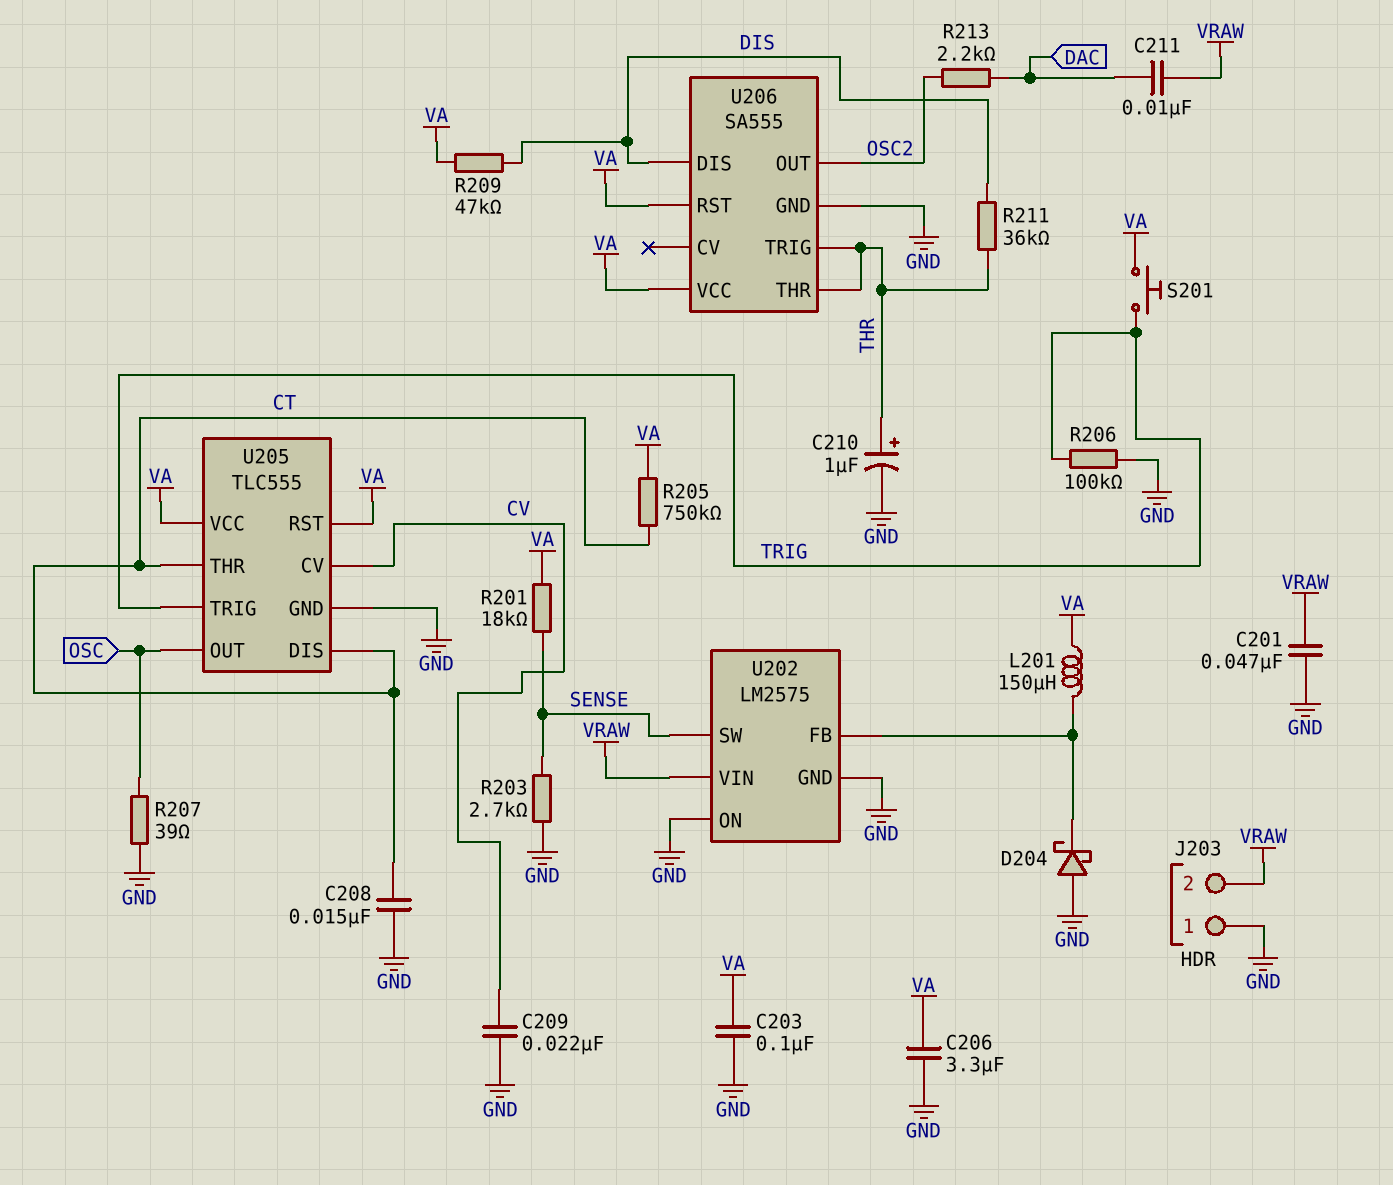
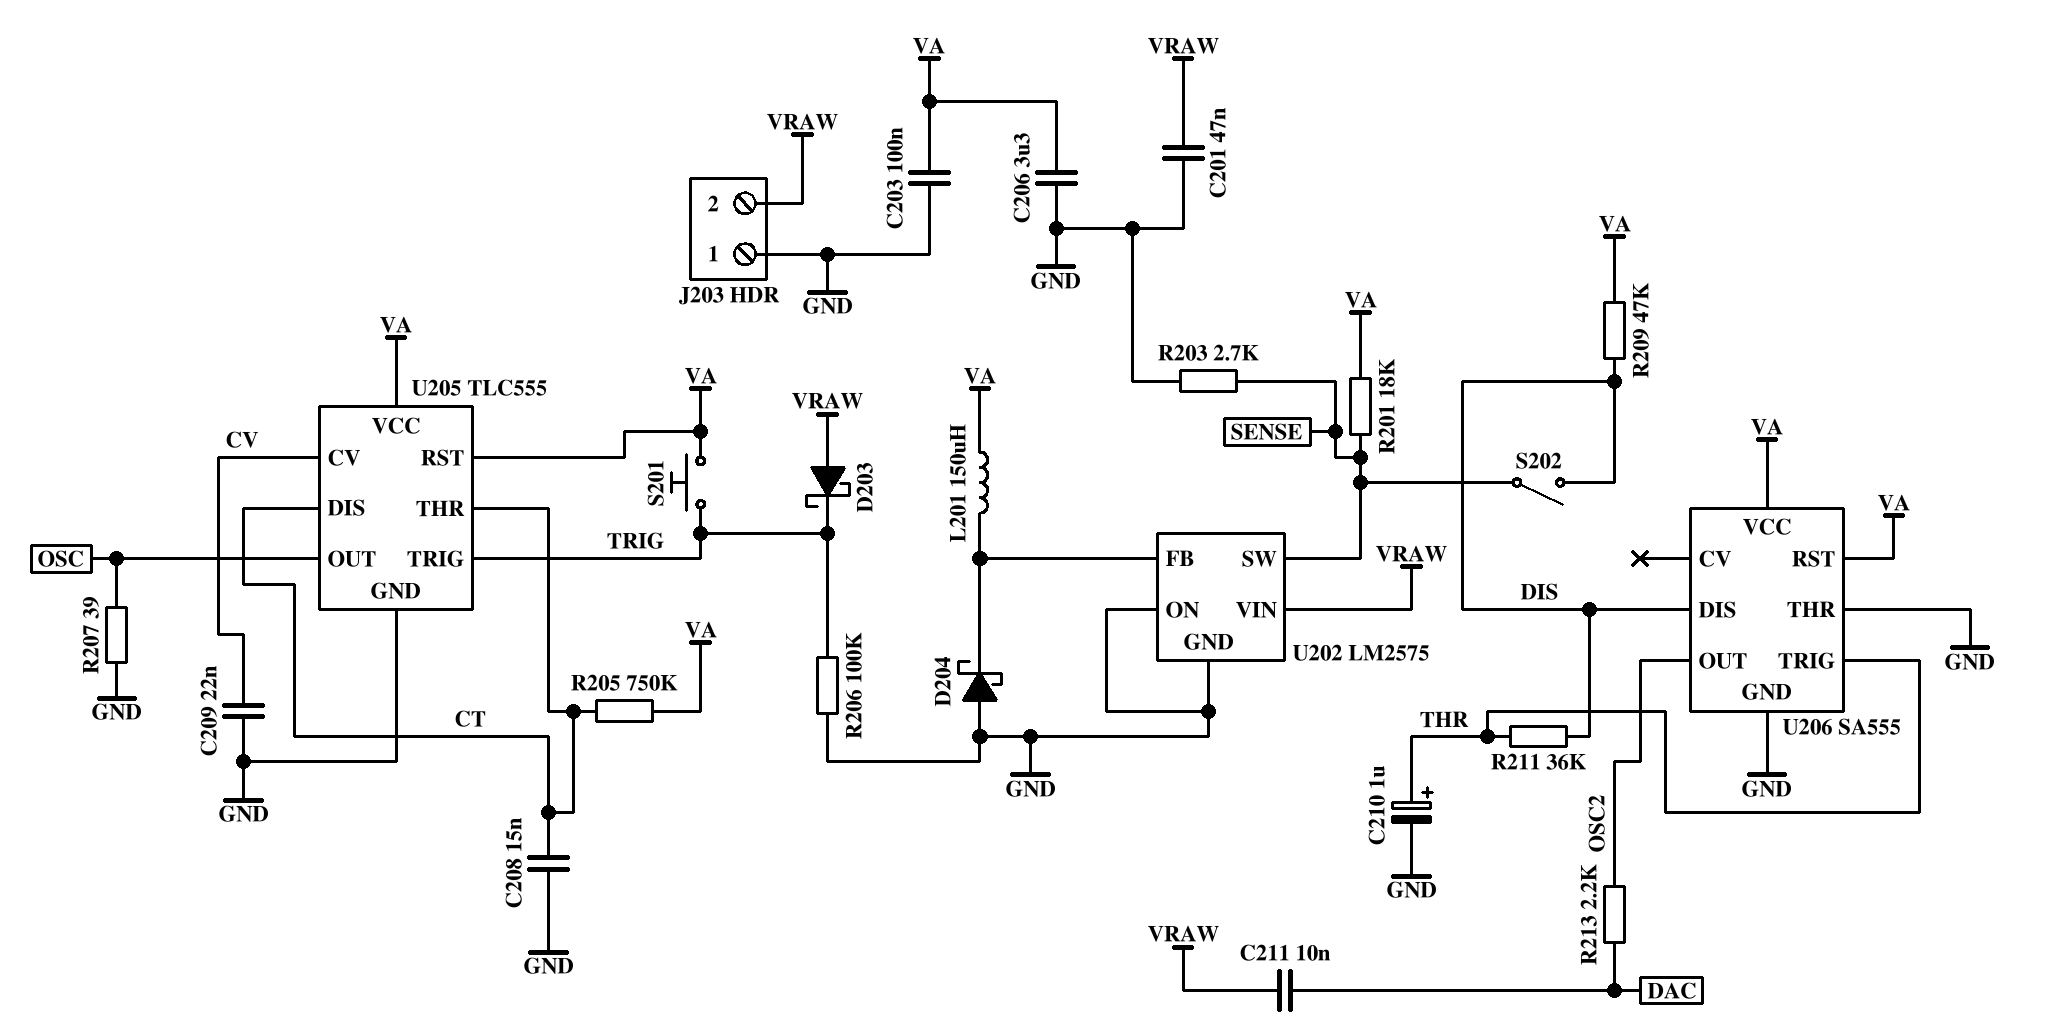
D203: none -> schottky (A VRAW, K TRIG)
S202: none -> switch (DIS, SENSE)
U206 pin THR: THR -> GND

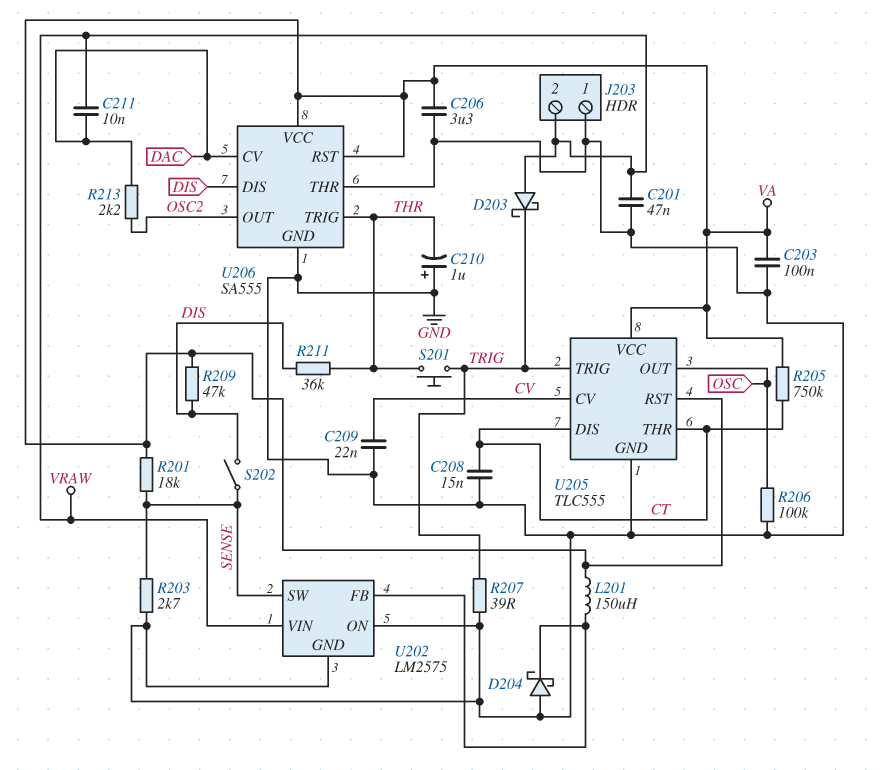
C210: 1uF (plus THR, minus GND) -> 1uF (plus GND, minus THR)
R206: 100k (GND, TRIG) -> 100k (GND, OSC)
R207: 39 (GND, OSC) -> 39 (GND, TRIG)
S201: button (TRIG, VA) -> button (THR, TRIG)
U206 pin CV: none -> DAC

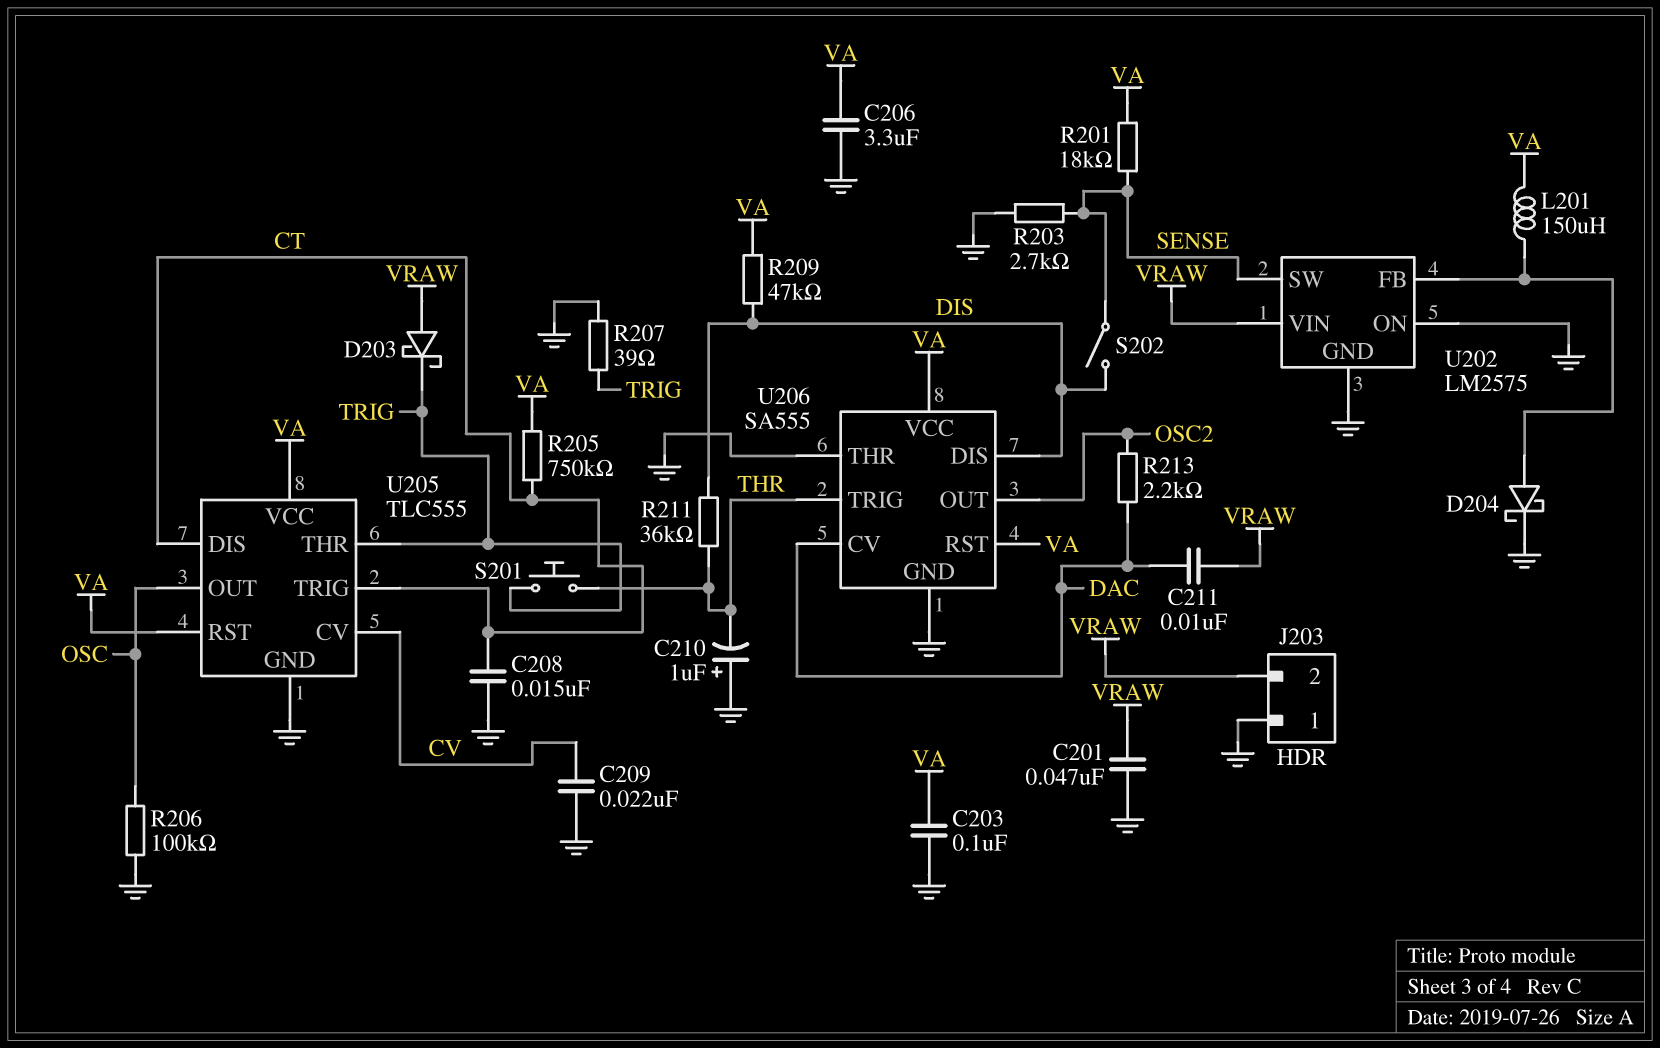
D204: schottky (A GND, K U202/FB) -> schottky (A U202/FB, K GND)
U205 pin THR: CT -> TRIG
U205 pin TRIG: TRIG -> CT

